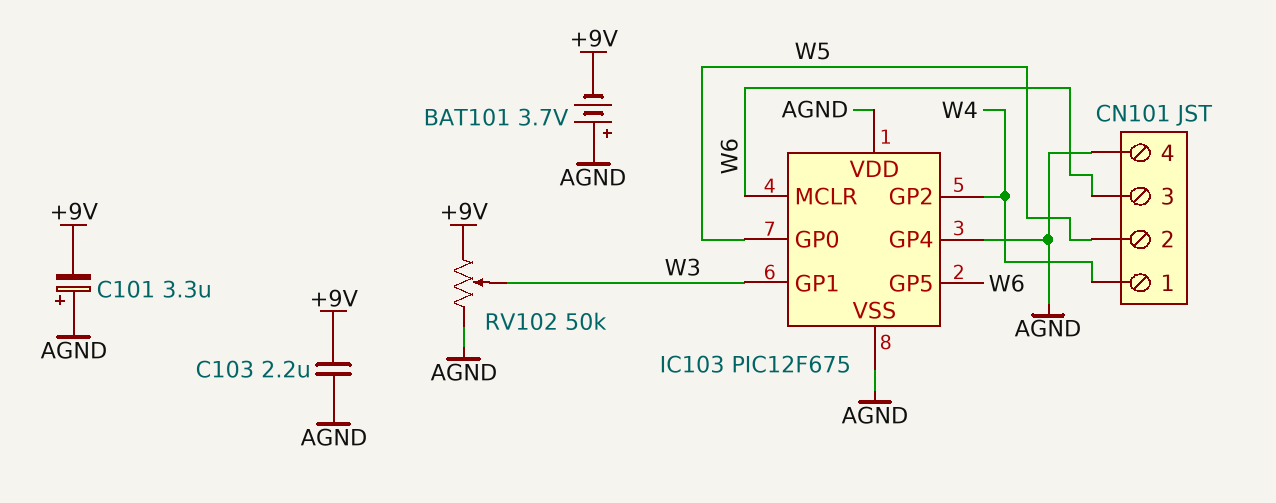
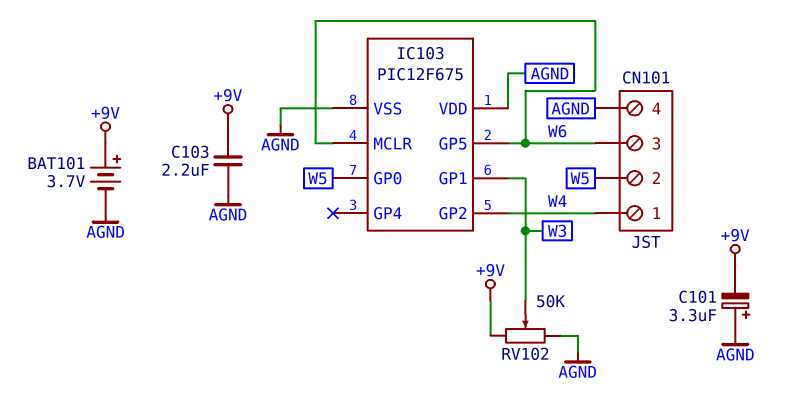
BAT101: 3.7V (plus AGND, minus +9V) -> 3.7V (plus +9V, minus AGND)
IC103 pin GP4: AGND -> none

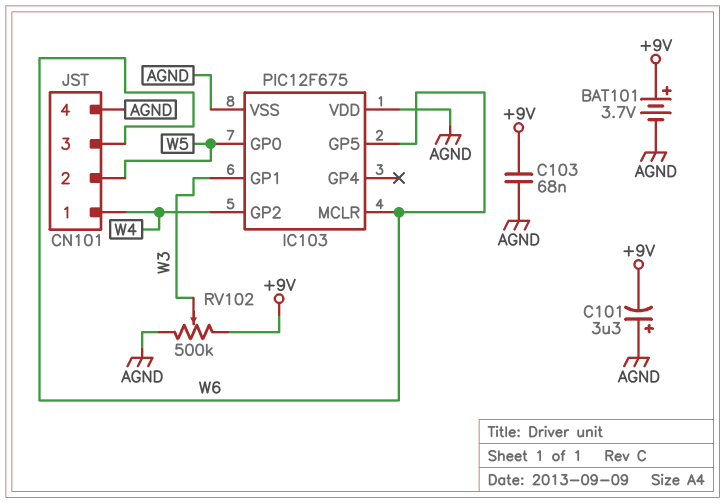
C103: 2.2uF (+9V, AGND) -> 68nF (+9V, AGND)
RV102: 50k (+9V, AGND, wiper W3) -> 500k (+9V, AGND, wiper W3)

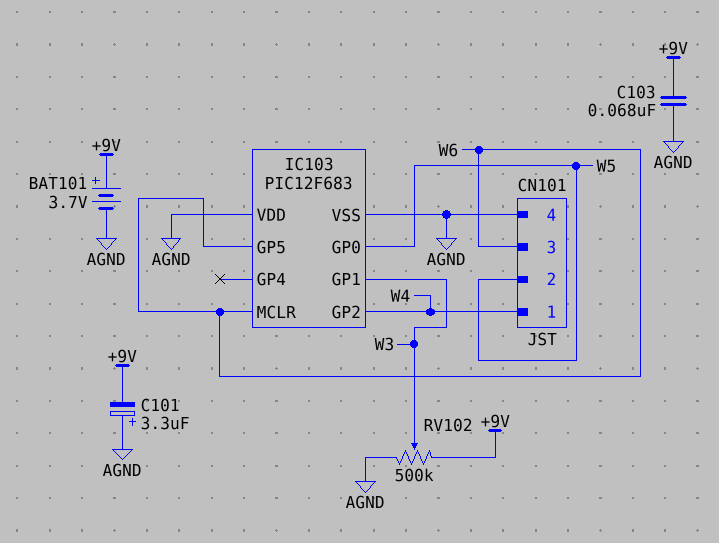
IC103: PIC12F675 -> PIC12F683

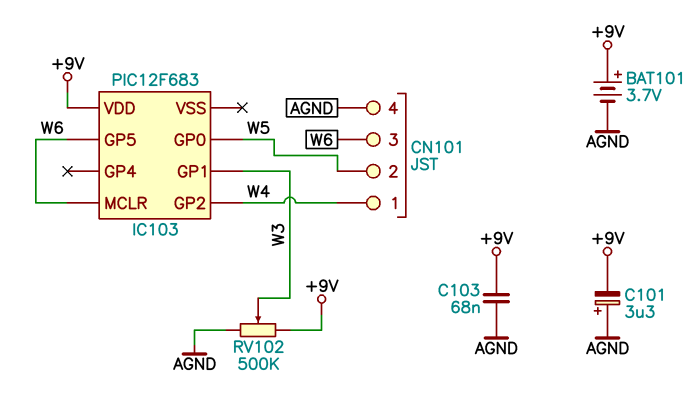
IC103 pin VDD: AGND -> +9V
IC103 pin VSS: AGND -> none

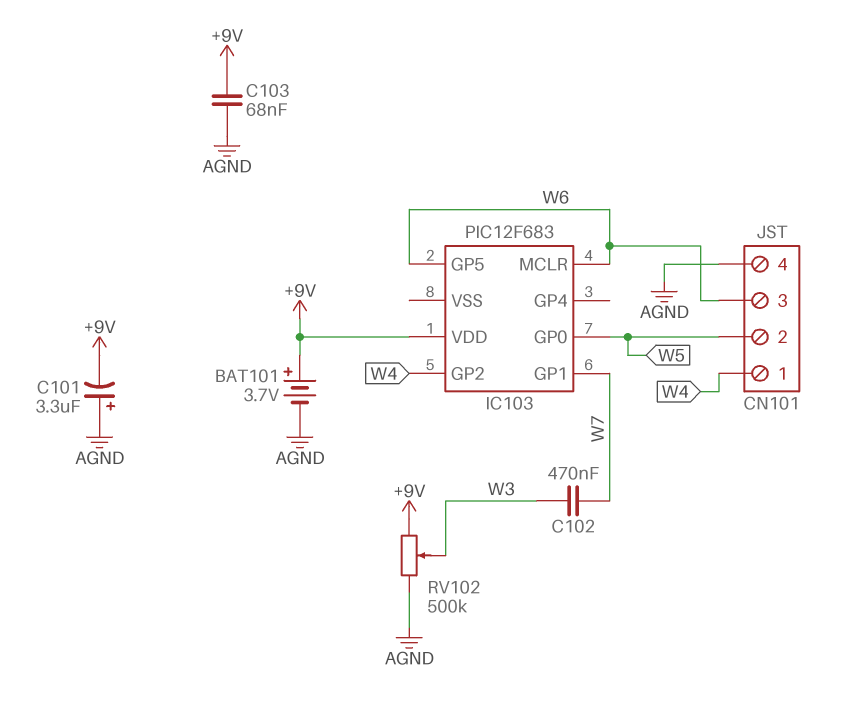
C102: none -> 470nF (W3, W7)
IC103 pin GP1: W3 -> W7

